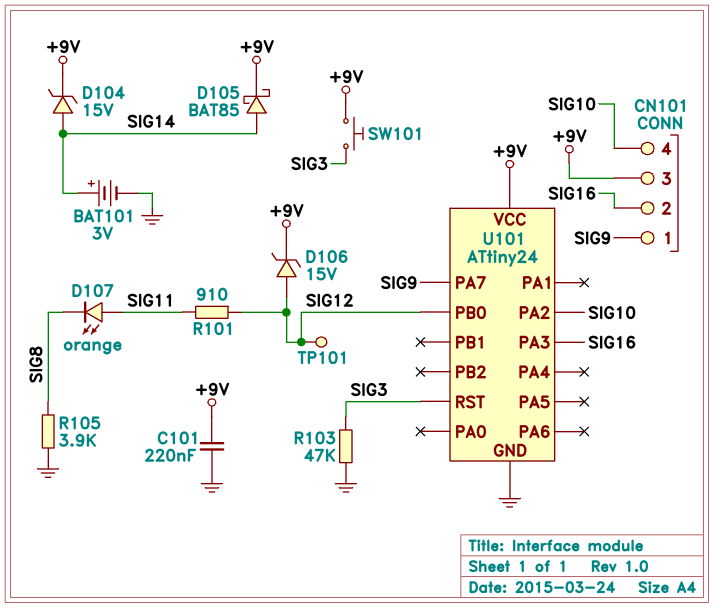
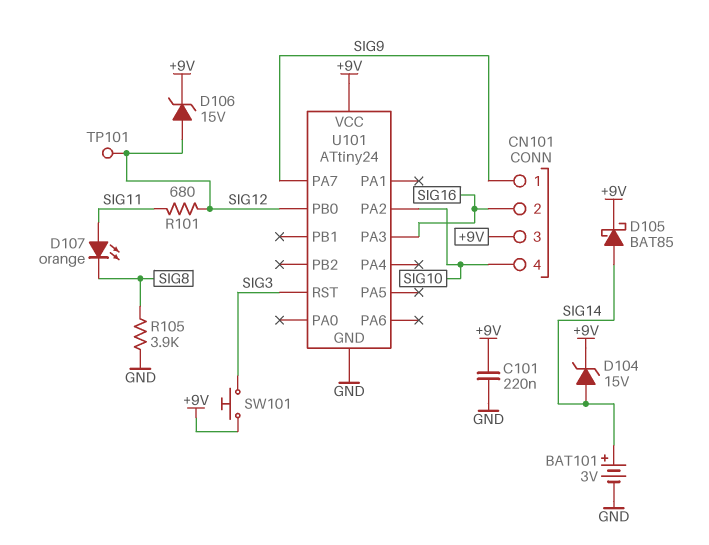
R101: 910 (SIG11, SIG12) -> 680 (SIG11, SIG12)
R103: 47k (GND, SIG3) -> none

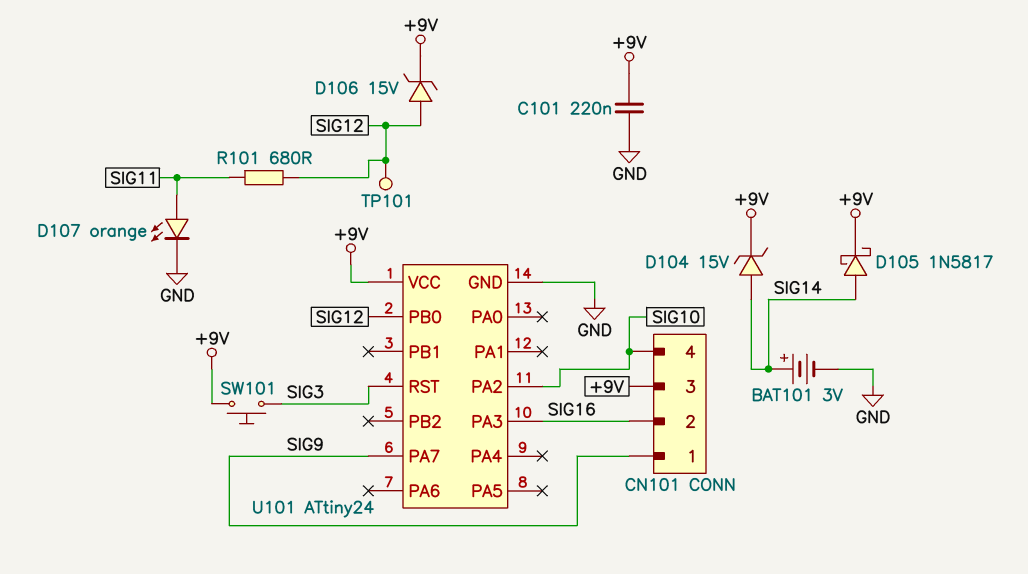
D105: schottky BAT85 (A SIG14, K +9V) -> schottky 1N5817 (A SIG14, K +9V)
D107: LED orange (A SIG11, K SIG8) -> LED orange (A SIG11, K GND)
R105: 3.9k (GND, SIG8) -> none

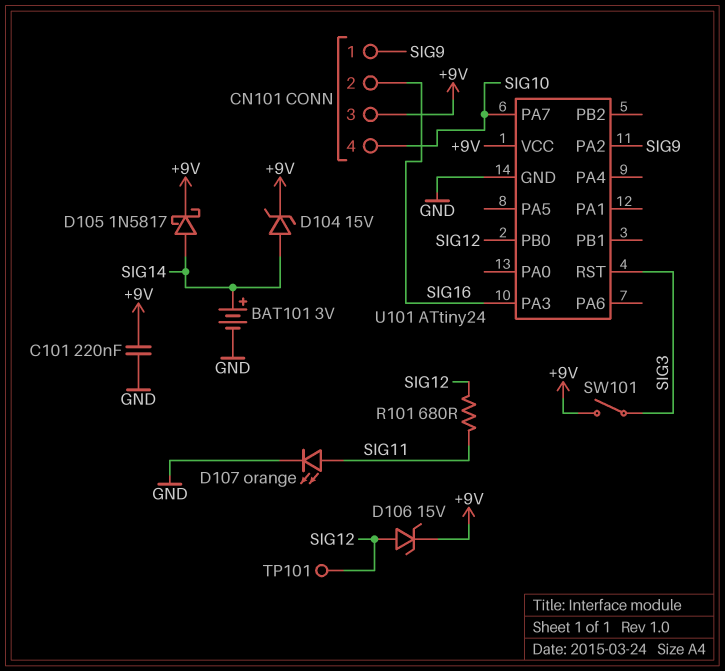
SW101: button (+9V, SIG3) -> switch (+9V, SIG3)
U101 pin PA2: SIG10 -> SIG9
U101 pin PA7: SIG9 -> SIG10

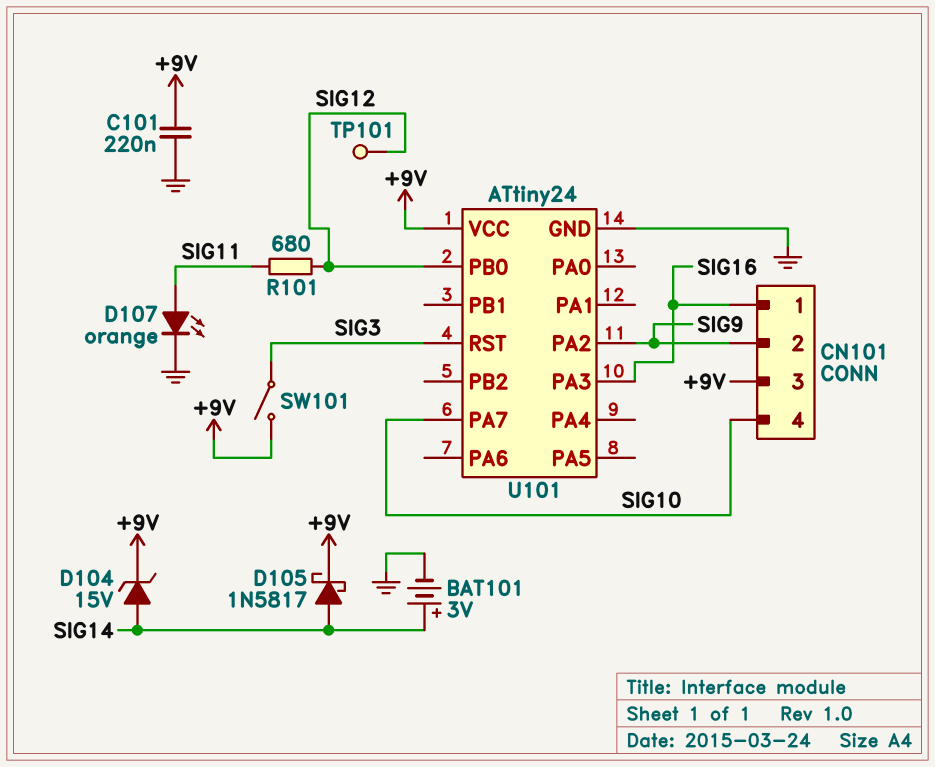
CN101 pin 1: SIG9 -> SIG16
CN101 pin 2: SIG16 -> SIG9
D106: zener 15V (A SIG12, K +9V) -> none

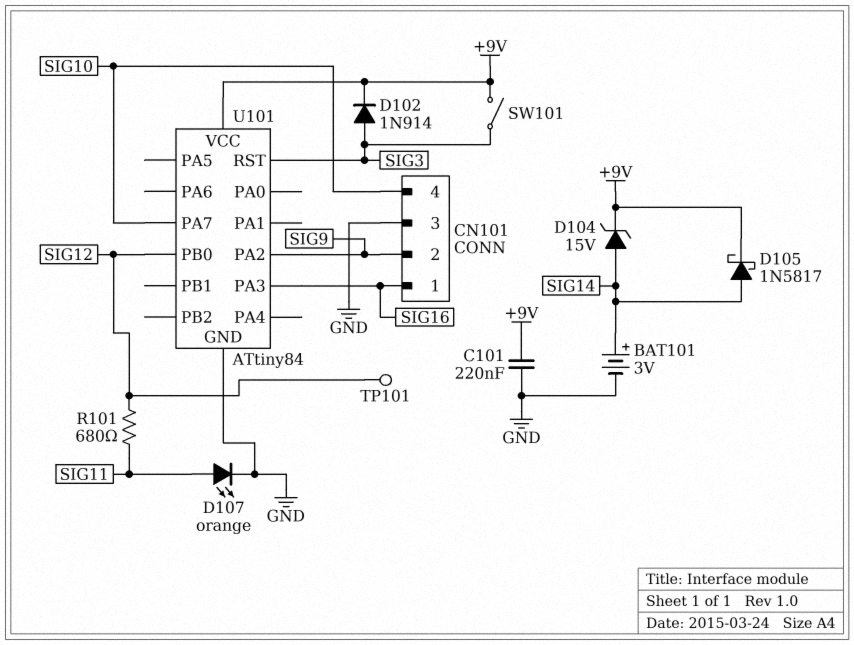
CN101 pin 3: +9V -> GND
D102: none -> diode 1N914 (A SIG3, K +9V)
U101: ATtiny24 -> ATtiny84

